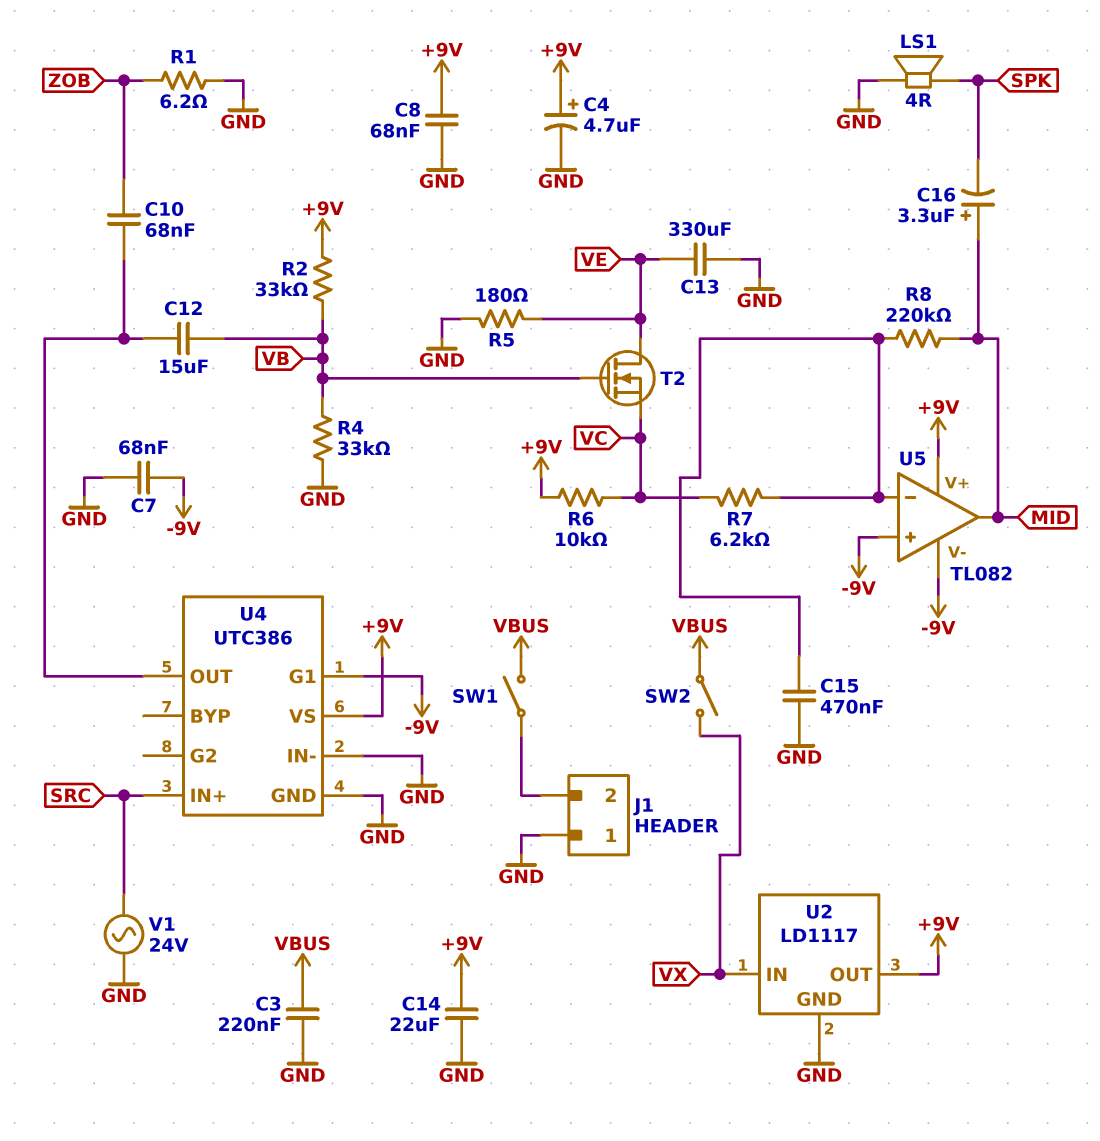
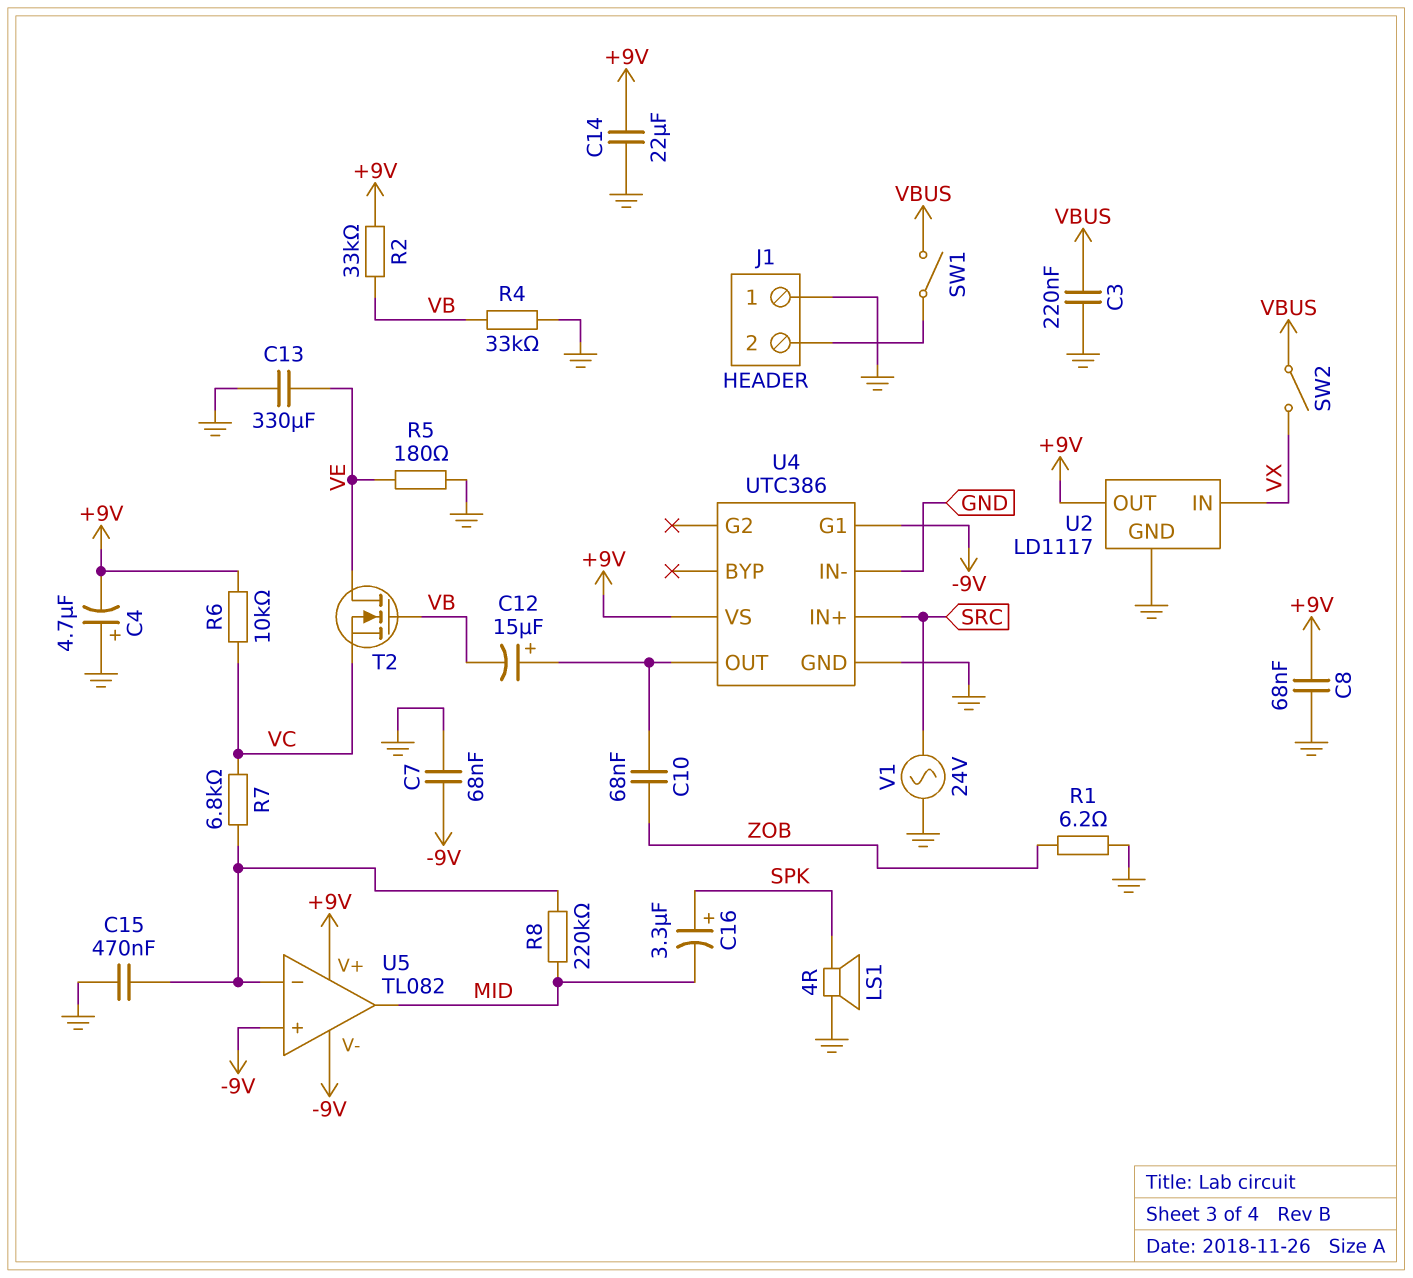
C4: 4.7uF (plus +9V, minus GND) -> 4.7uF (plus GND, minus +9V)
C12: 15uF (U4/OUT, VB) -> 15uF (plus U4/OUT, minus VB)
C16: 3.3uF (plus MID, minus SPK) -> 3.3uF (plus SPK, minus MID)
R7: 6.2k (U5/in-, VC) -> 6.8k (U5/in-, VC)

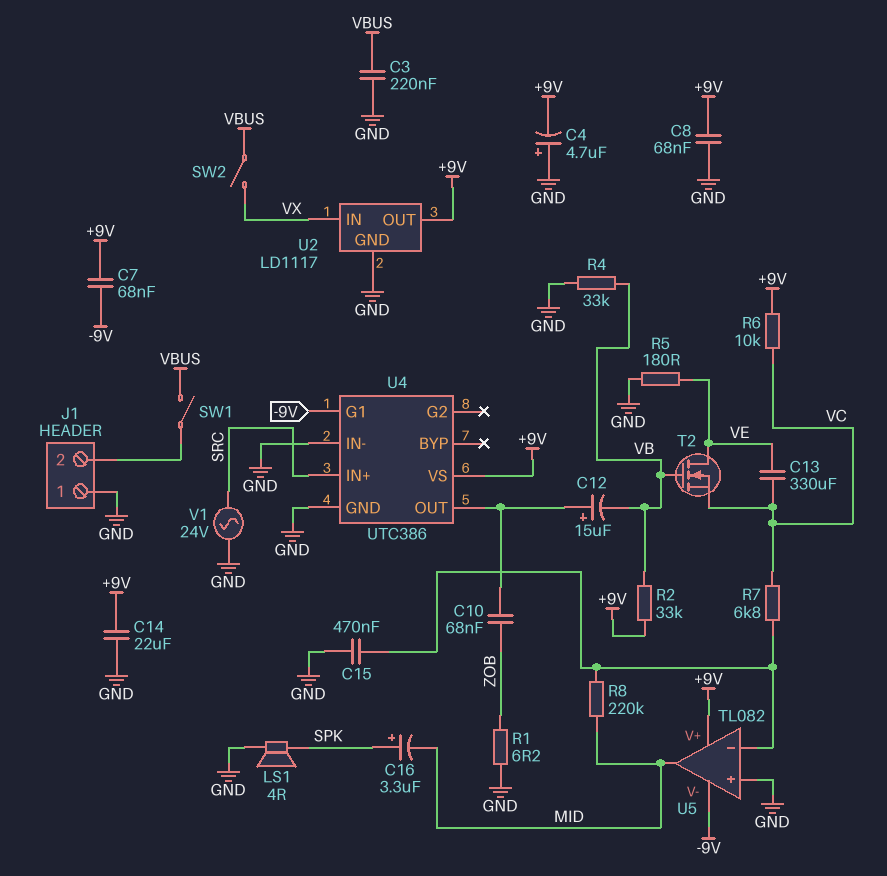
C7: 68nF (-9V, GND) -> 68nF (+9V, -9V)
C13: 330uF (GND, VE) -> 330uF (VC, VE)
U5 pin in+: -9V -> GND

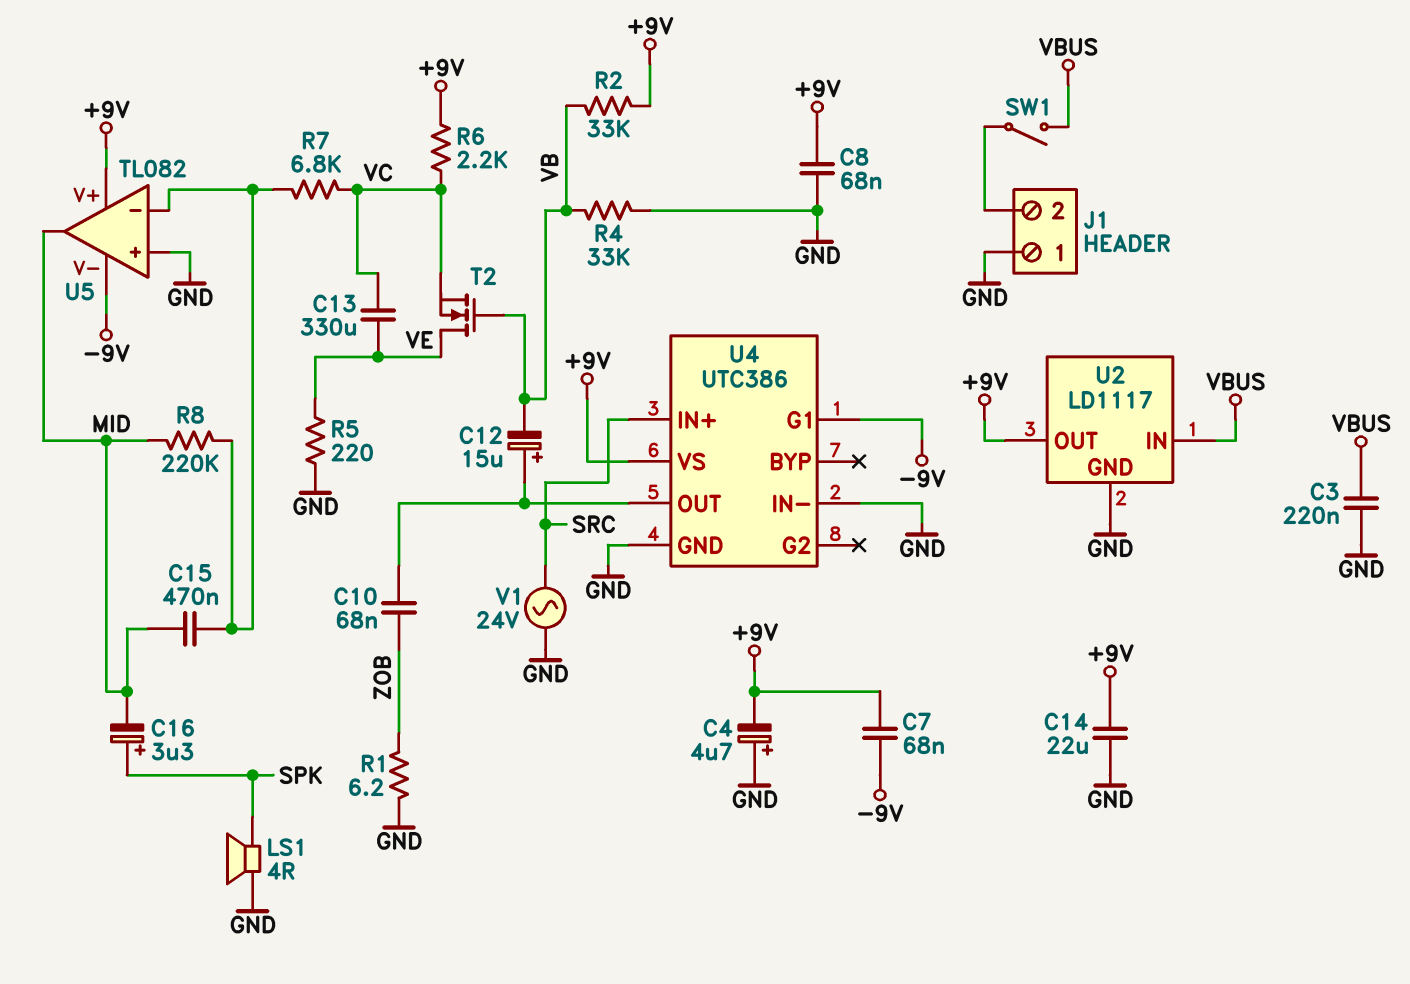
C15: 470nF (GND, U5/in-) -> 470nF (MID, U5/in-)
R5: 180 (GND, VE) -> 220 (GND, VE)
R6: 10k (+9V, VC) -> 2.2k (+9V, VC)
SW2: switch (VBUS, VX) -> none
U2 pin IN: VX -> VBUS

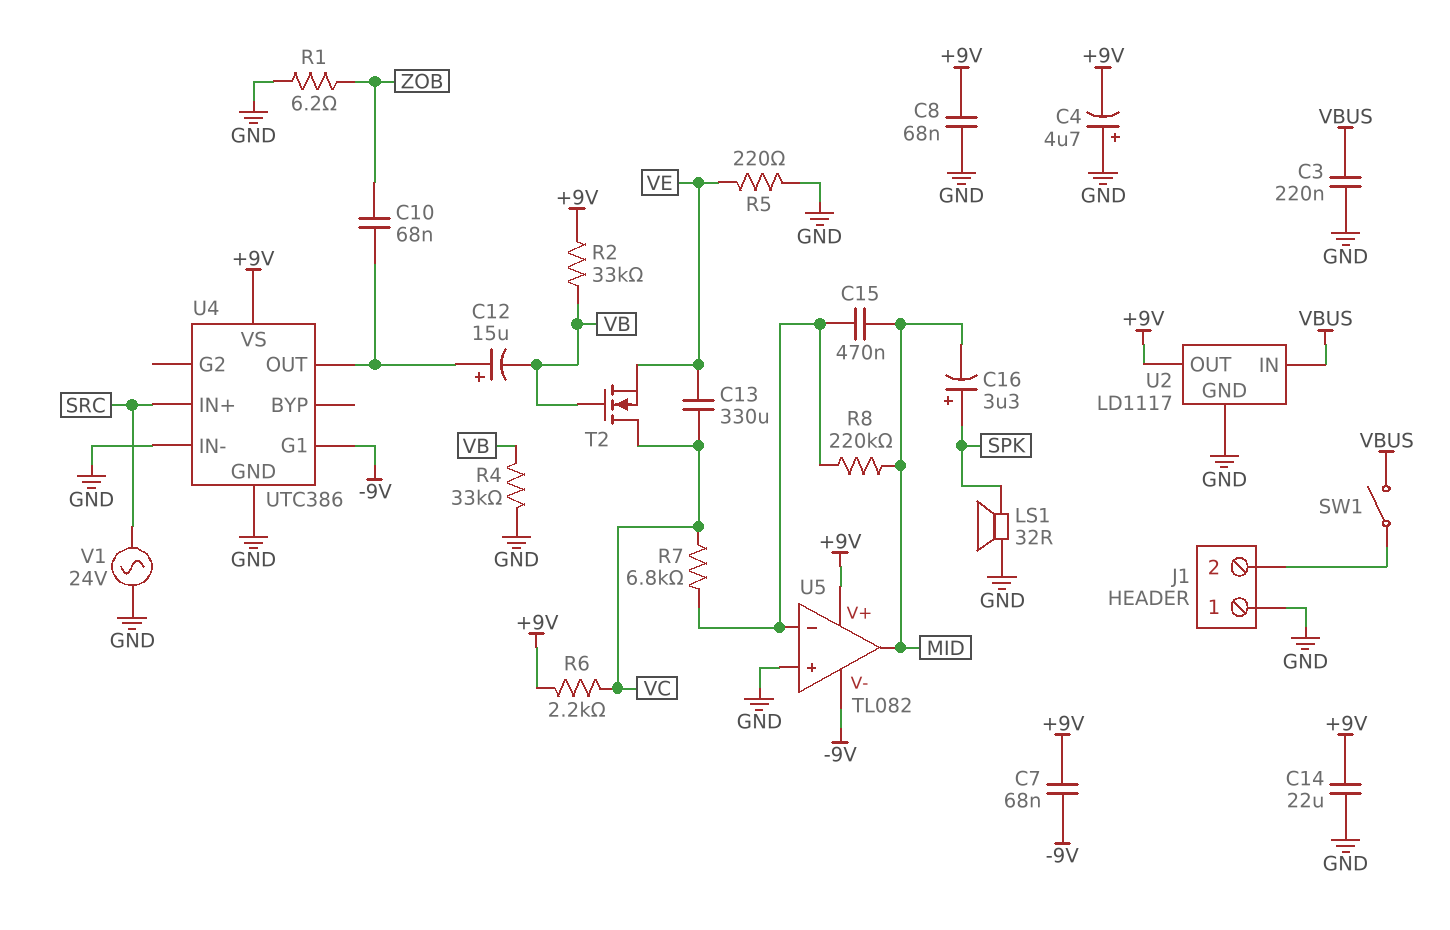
LS1: speaker 4R (GND, SPK) -> speaker 32R (GND, SPK)
T2: NMOS (G VB, D VE, S VC) -> NMOS (G VB, D VC, S VE)

